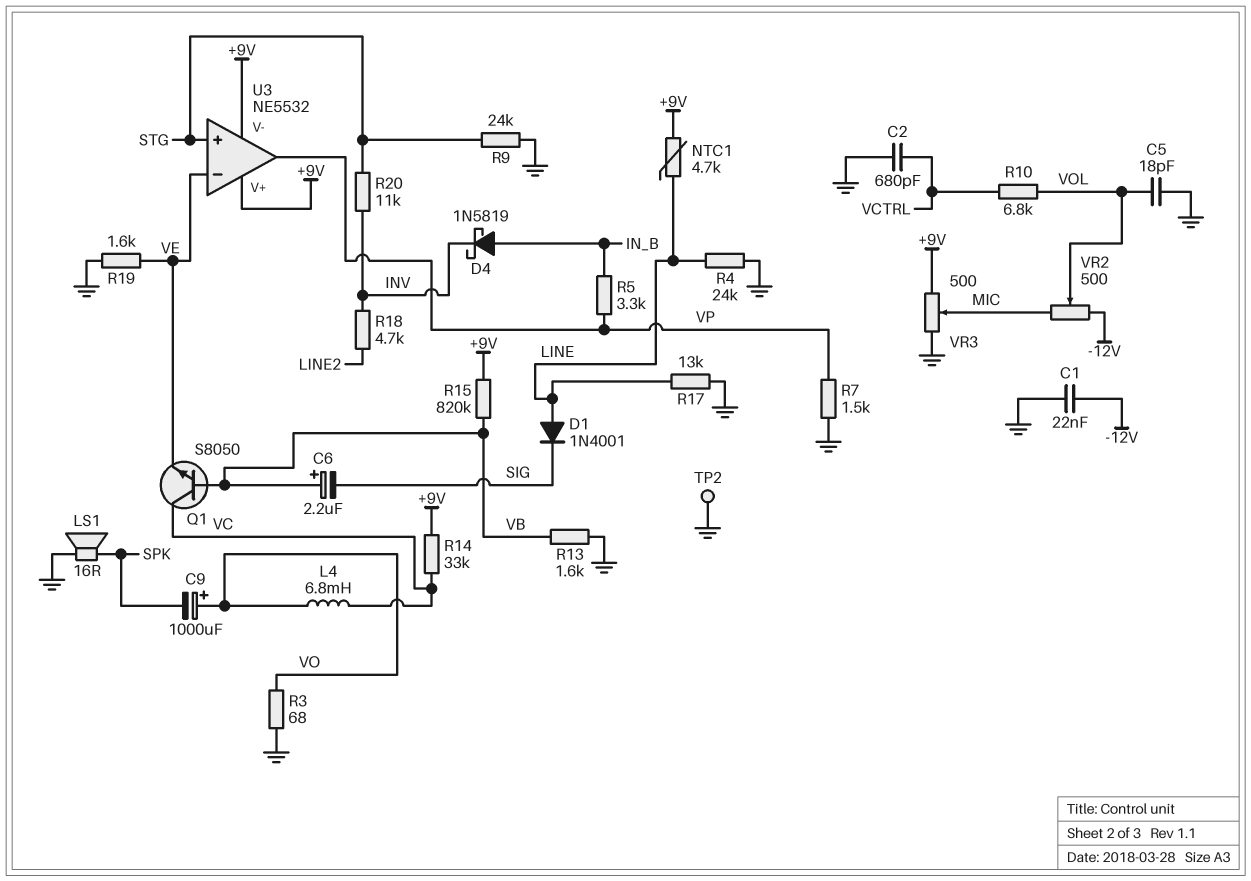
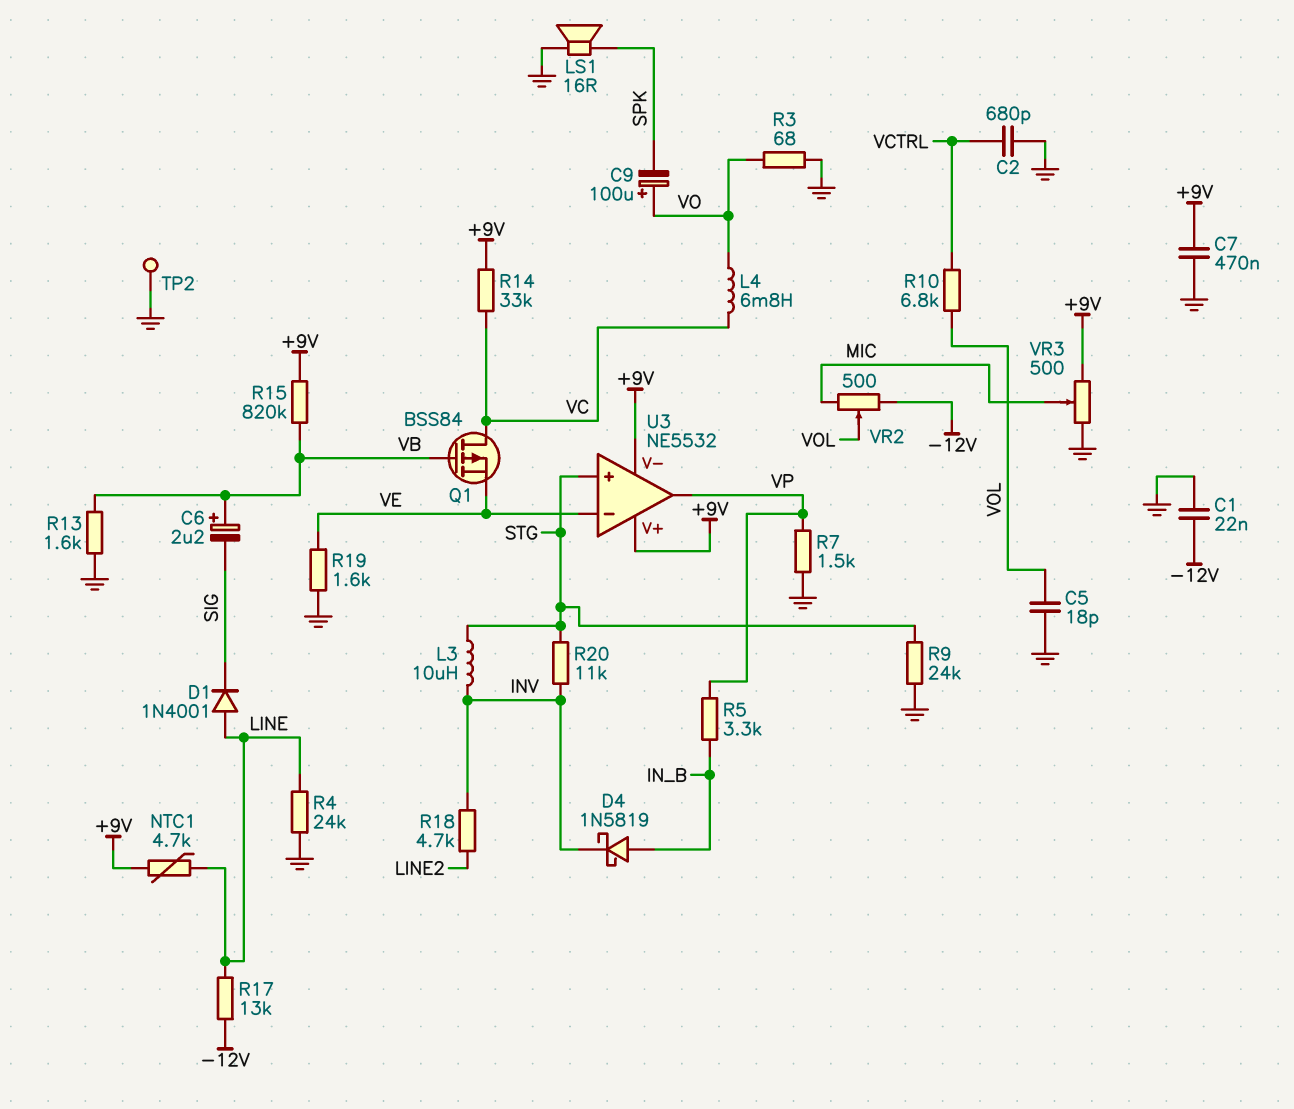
C7: none -> 470nF (+9V, GND)
C9: 1000uF (plus VO, minus SPK) -> 100uF (plus VO, minus SPK)
L3: none -> 10uH (INV, STG)
Q1: NPN S8050 (B VB, C VC, E VE) -> PMOS BSS84 (G VB, D VC, S VE)
R17: 13k (GND, LINE) -> 13k (-12V, LINE)

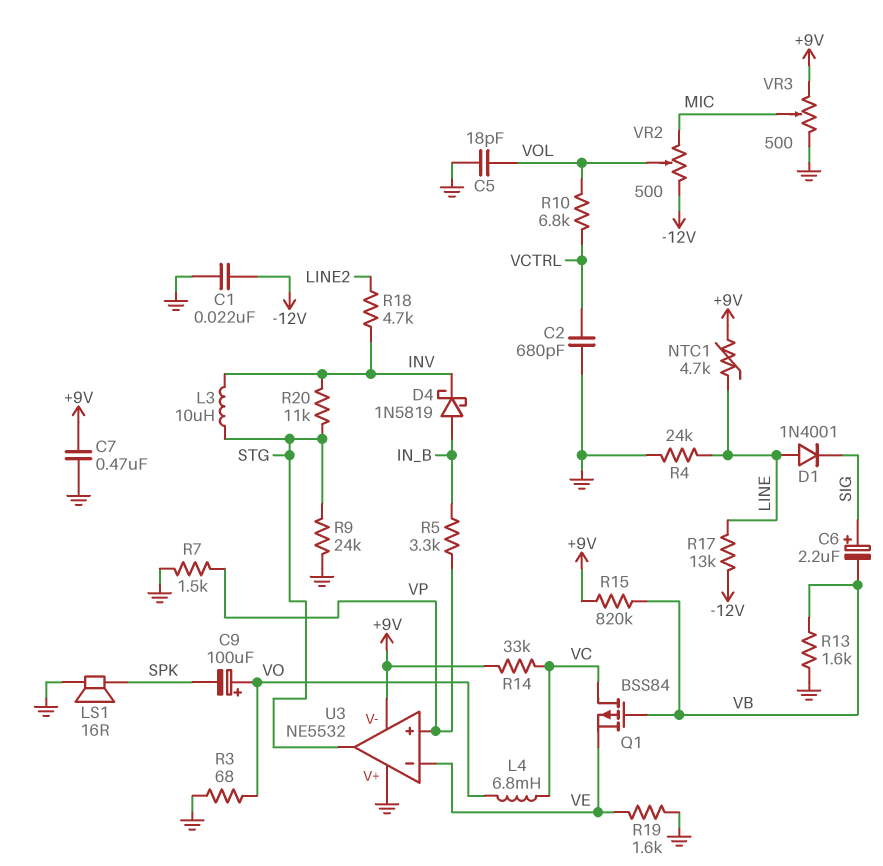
C6: 2.2uF (plus VB, minus SIG) -> 2.2uF (plus SIG, minus VB)
TP2: test point (GND) -> none
U3 pin V+: +9V -> GND
U3 pin in+: STG -> VP
U3 pin out: VP -> STG

